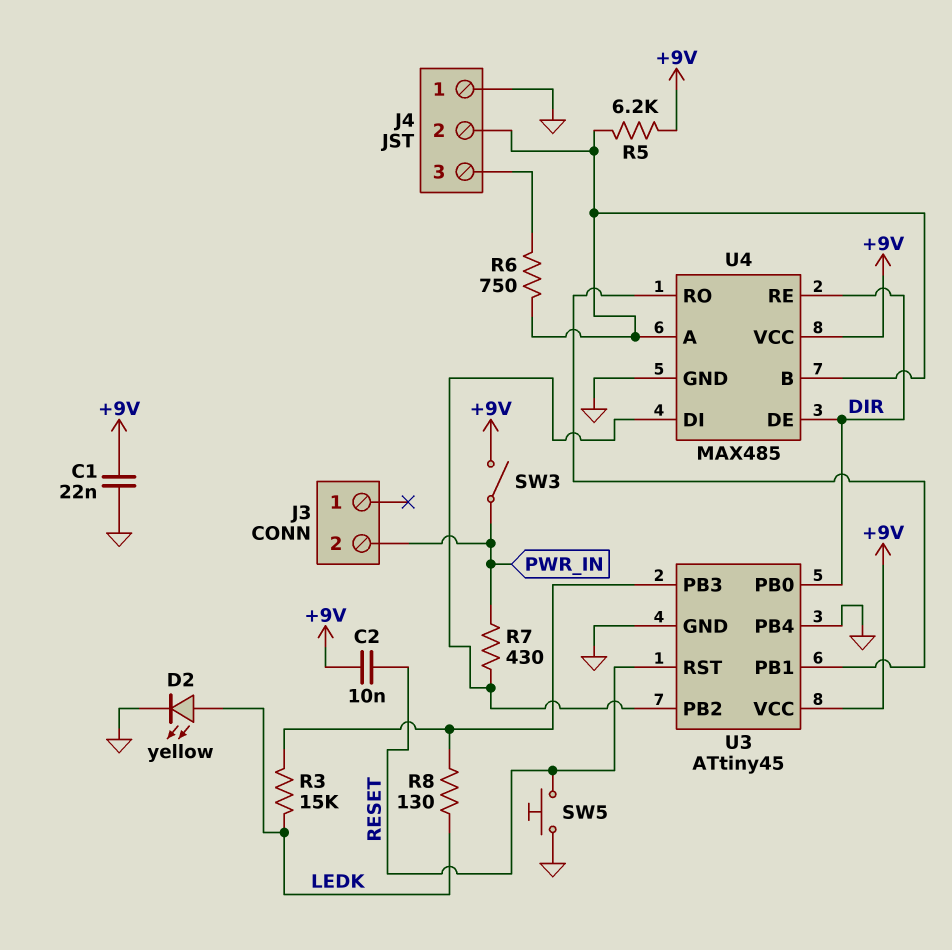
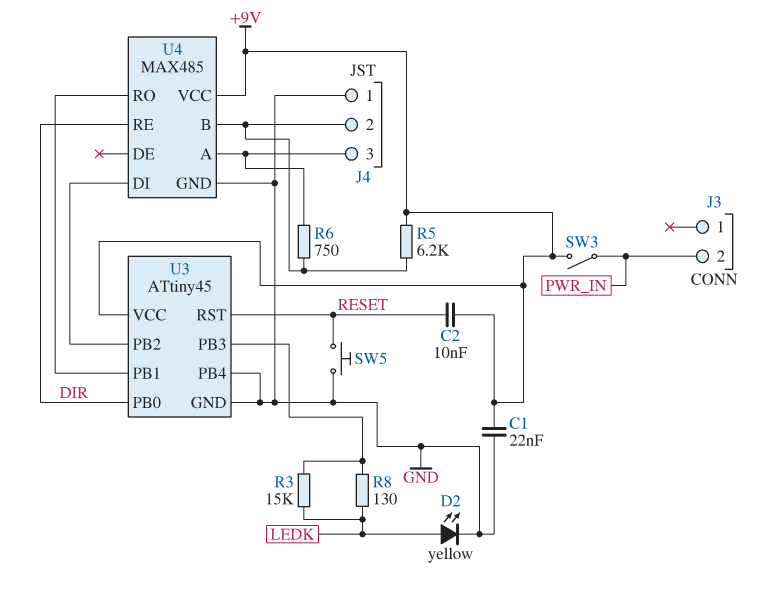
R7: 430 (PWR_IN, U3/PB2) -> none
U4 pin A: J4/2 -> J4/3
U4 pin DE: DIR -> none

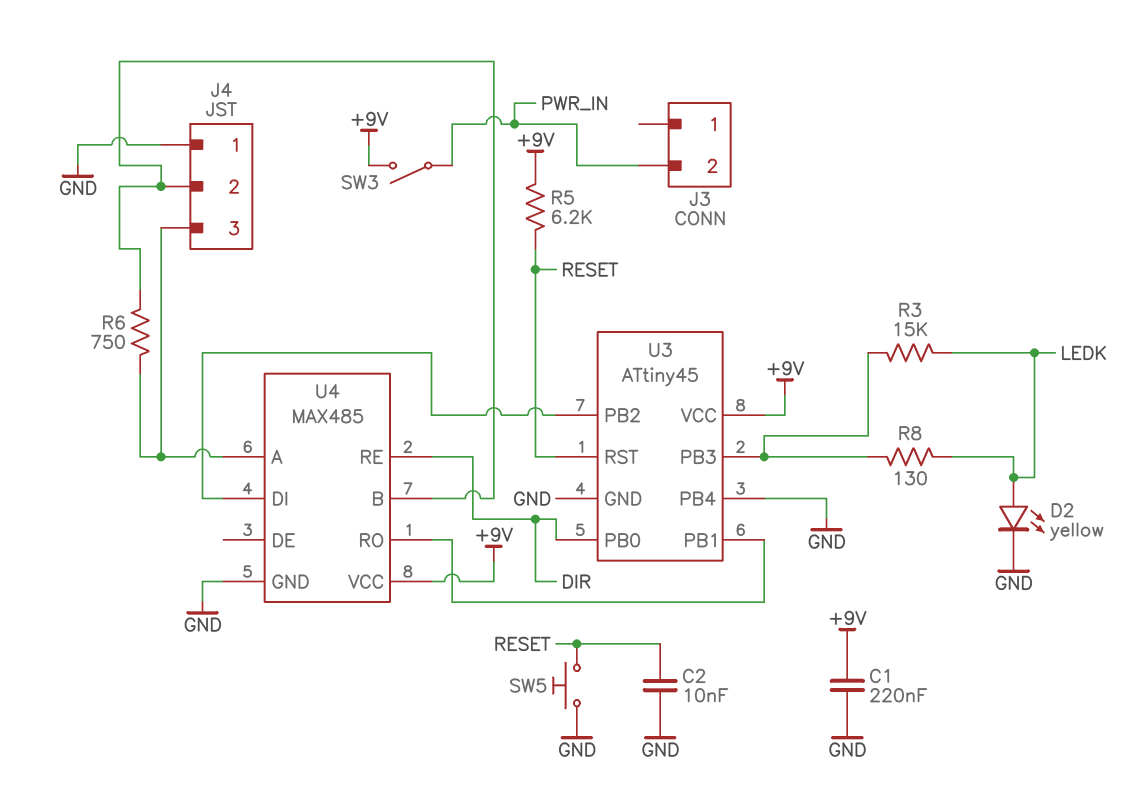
C1: 22nF (+9V, GND) -> 220nF (+9V, GND)
C2: 10nF (+9V, RESET) -> 10nF (GND, RESET)
R5: 6.2k (+9V, J4/2) -> 6.2k (+9V, RESET)

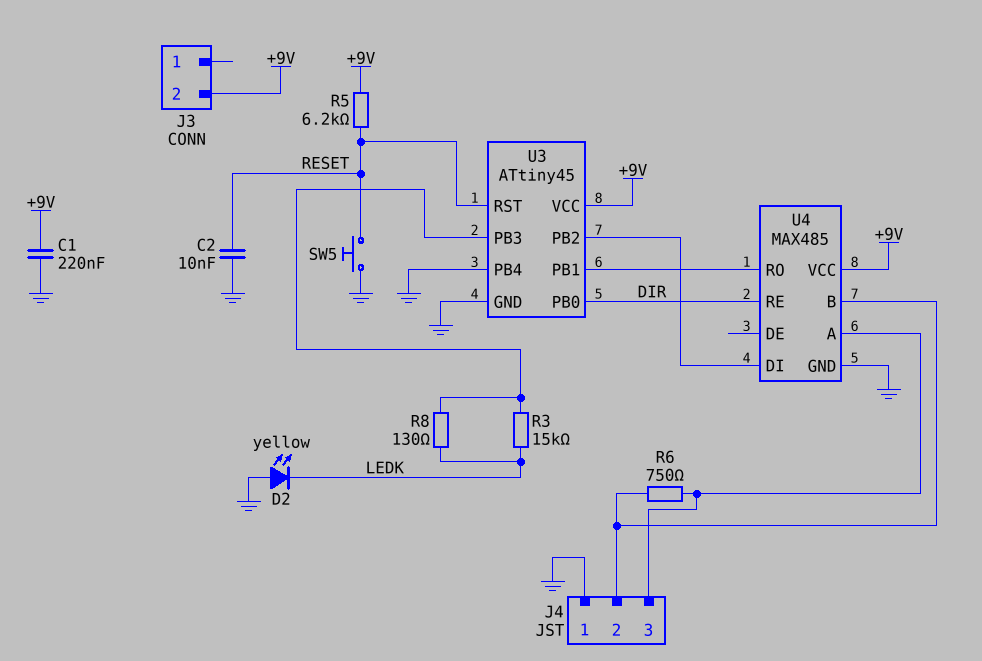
D2: LED yellow (A LEDK, K GND) -> LED yellow (A GND, K LEDK)
J3 pin 2: PWR_IN -> +9V
SW3: switch (+9V, PWR_IN) -> none

